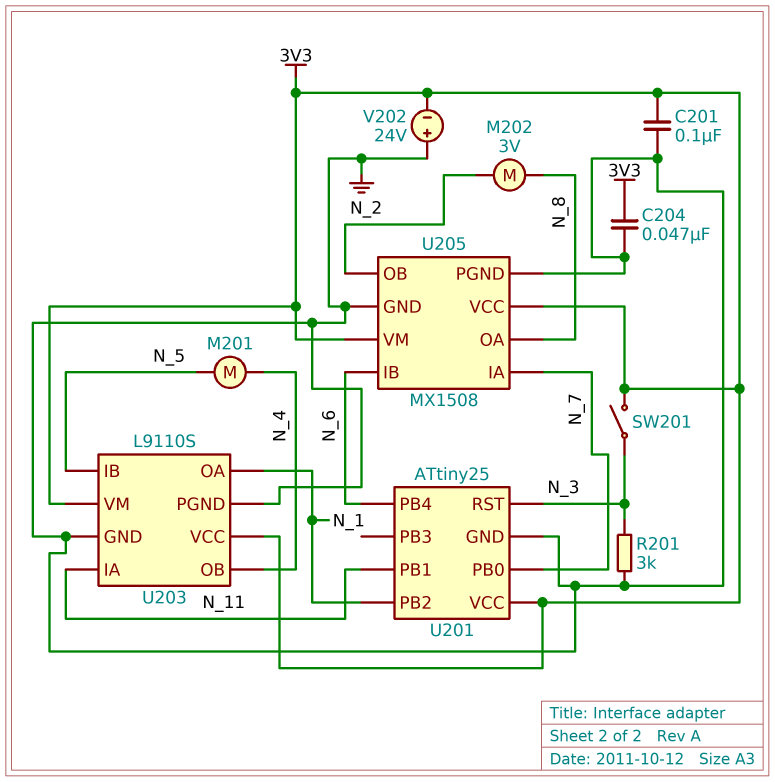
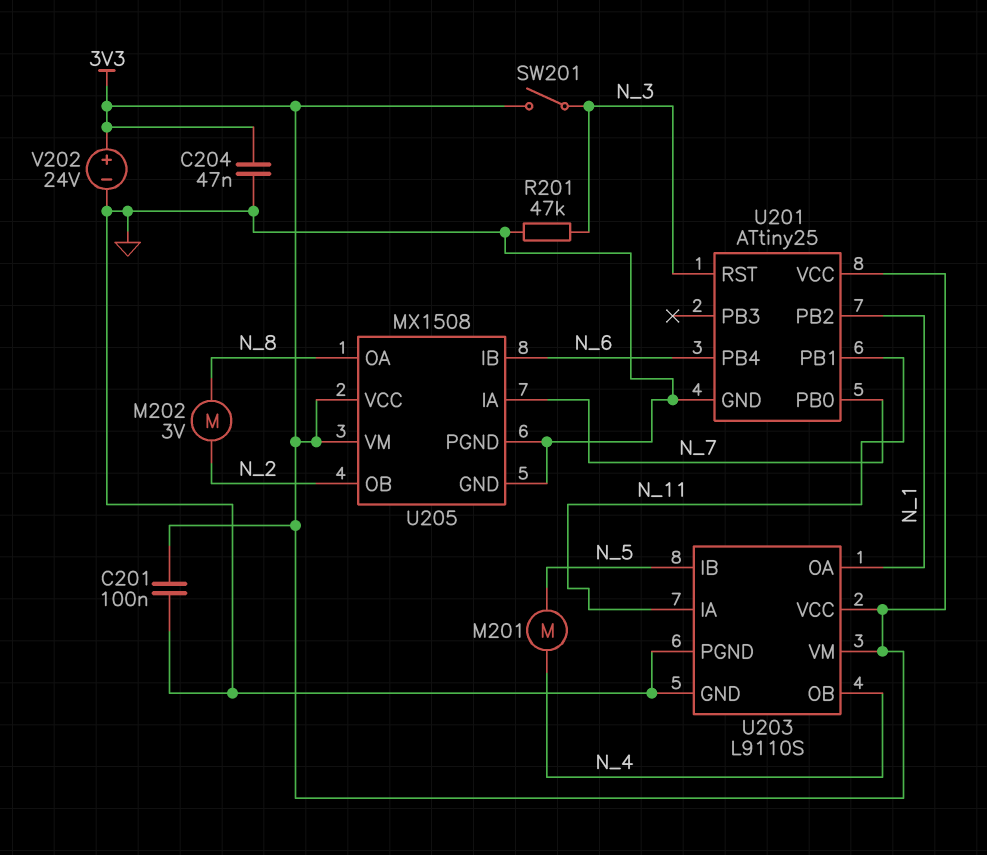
R201: 3k (GND, N_3) -> 47k (GND, N_3)
V202: 24V (plus GND, minus 3V3) -> 24V (plus 3V3, minus GND)

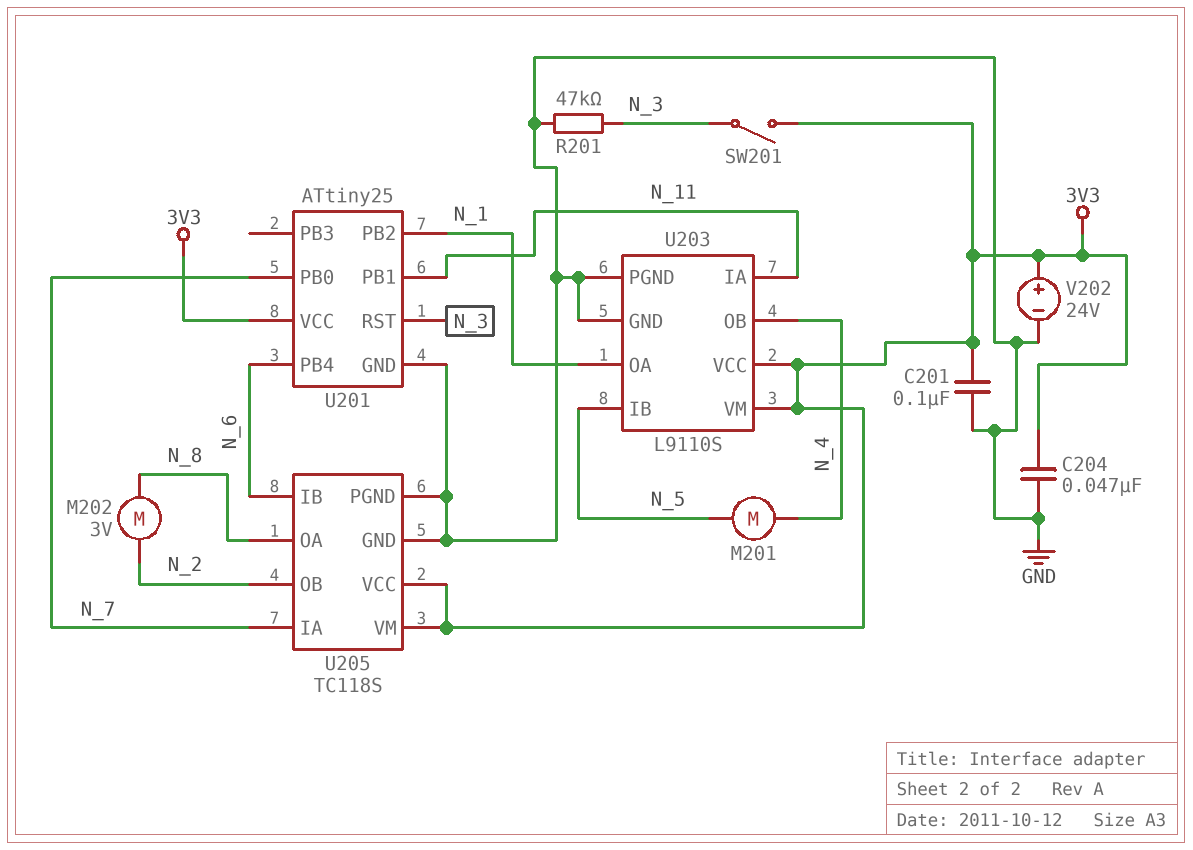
U205: MX1508 -> TC118S

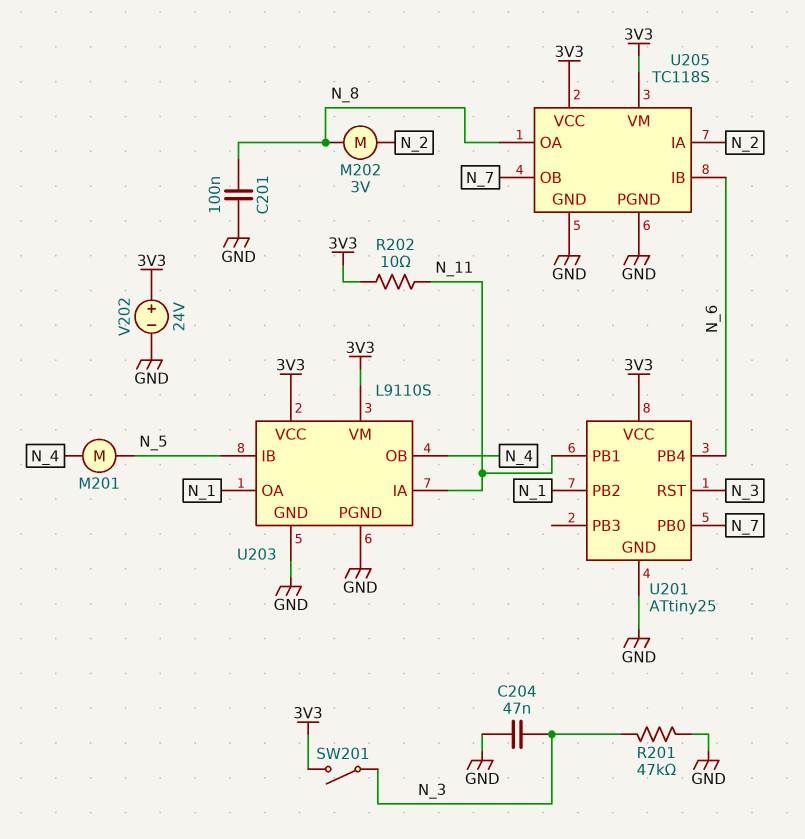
C201: 100nF (3V3, GND) -> 100nF (GND, N_8)
C204: 47nF (3V3, GND) -> 47nF (GND, N_3)
R202: none -> 10 (3V3, N_11)
U205 pin IA: N_7 -> N_2
U205 pin OB: N_2 -> N_7

